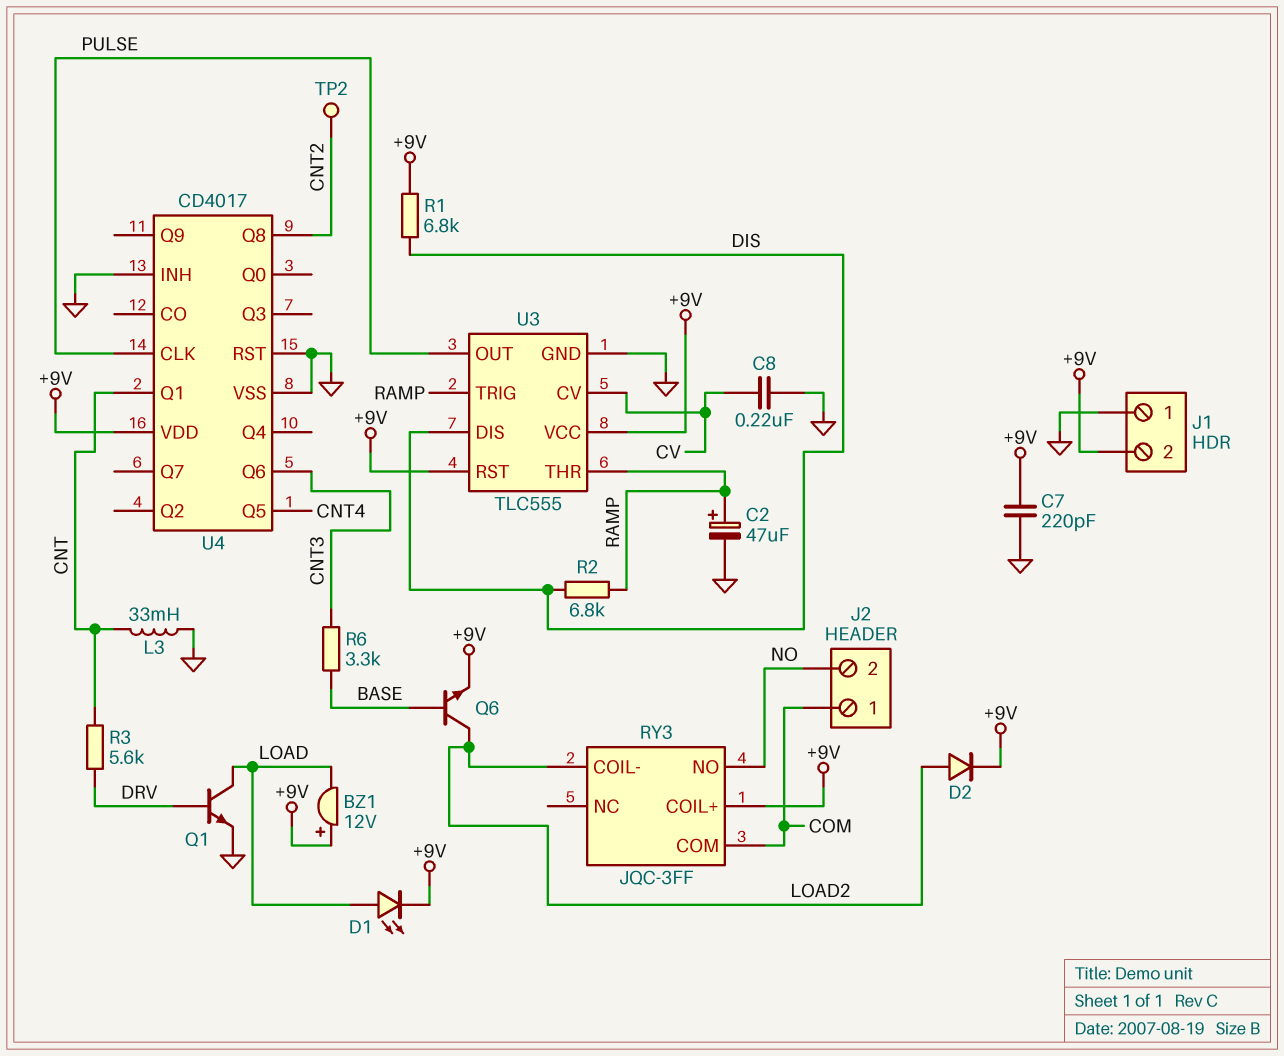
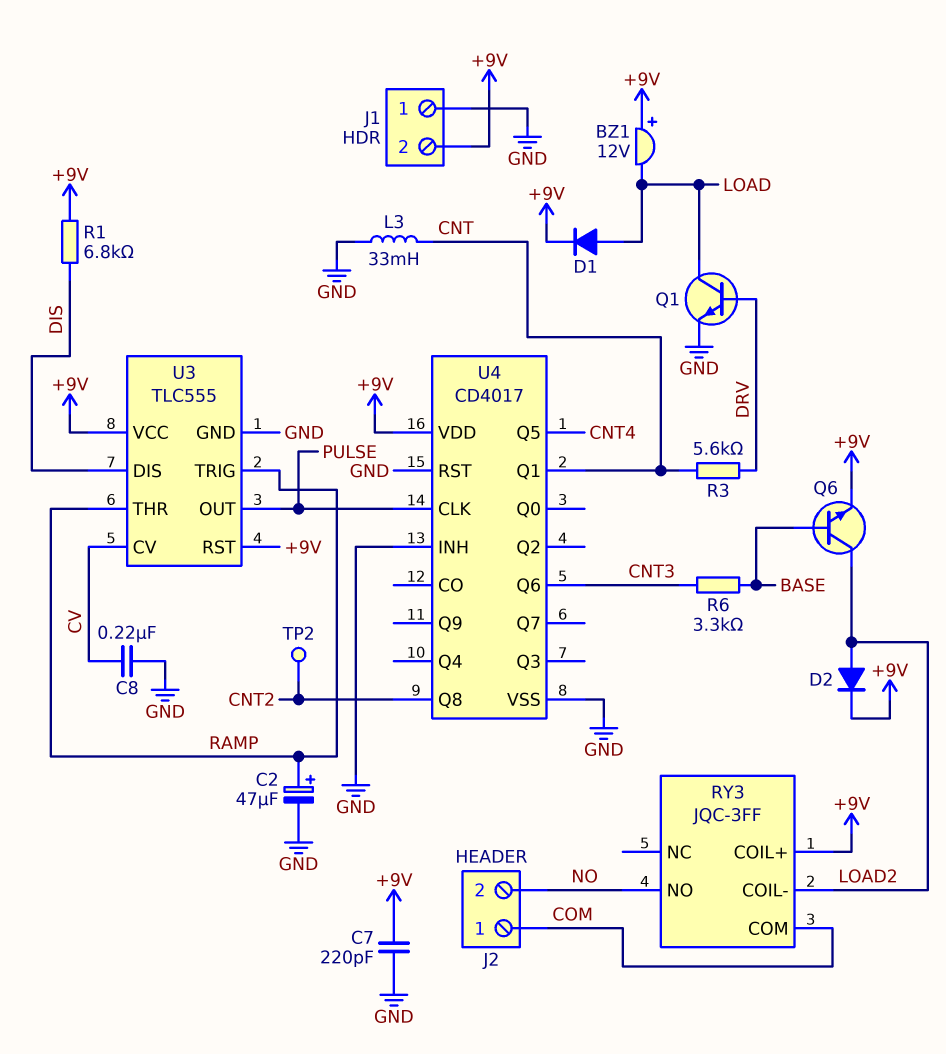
D1: LED (A LOAD, K +9V) -> diode (A LOAD, K +9V)
R2: 6.8k (DIS, RAMP) -> none

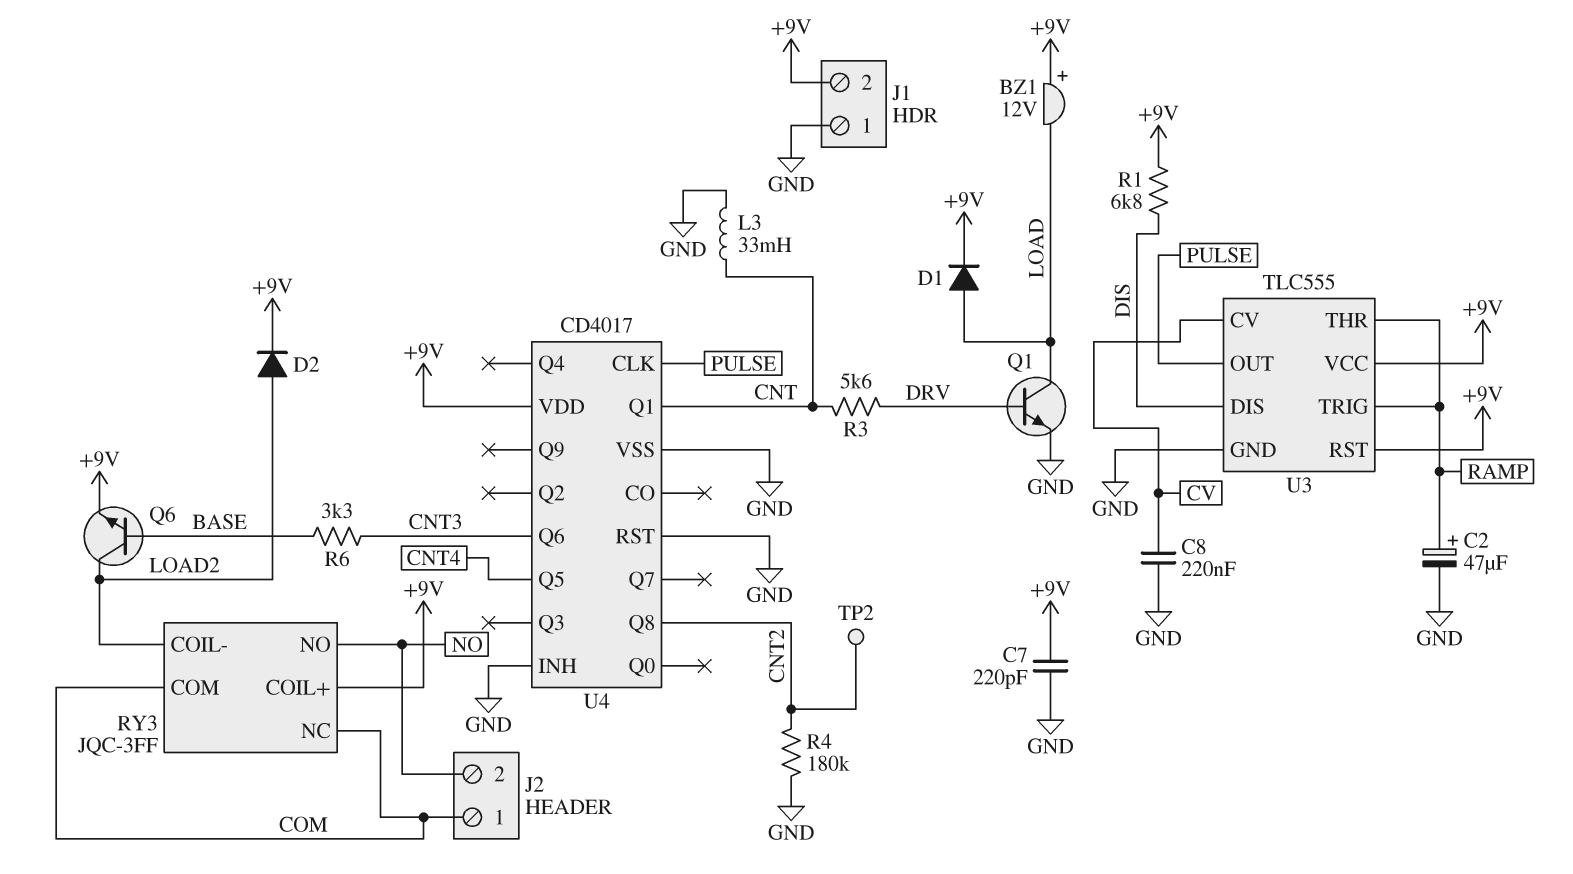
R4: none -> 180k (CNT2, GND)
RY3 pin NC: none -> COM

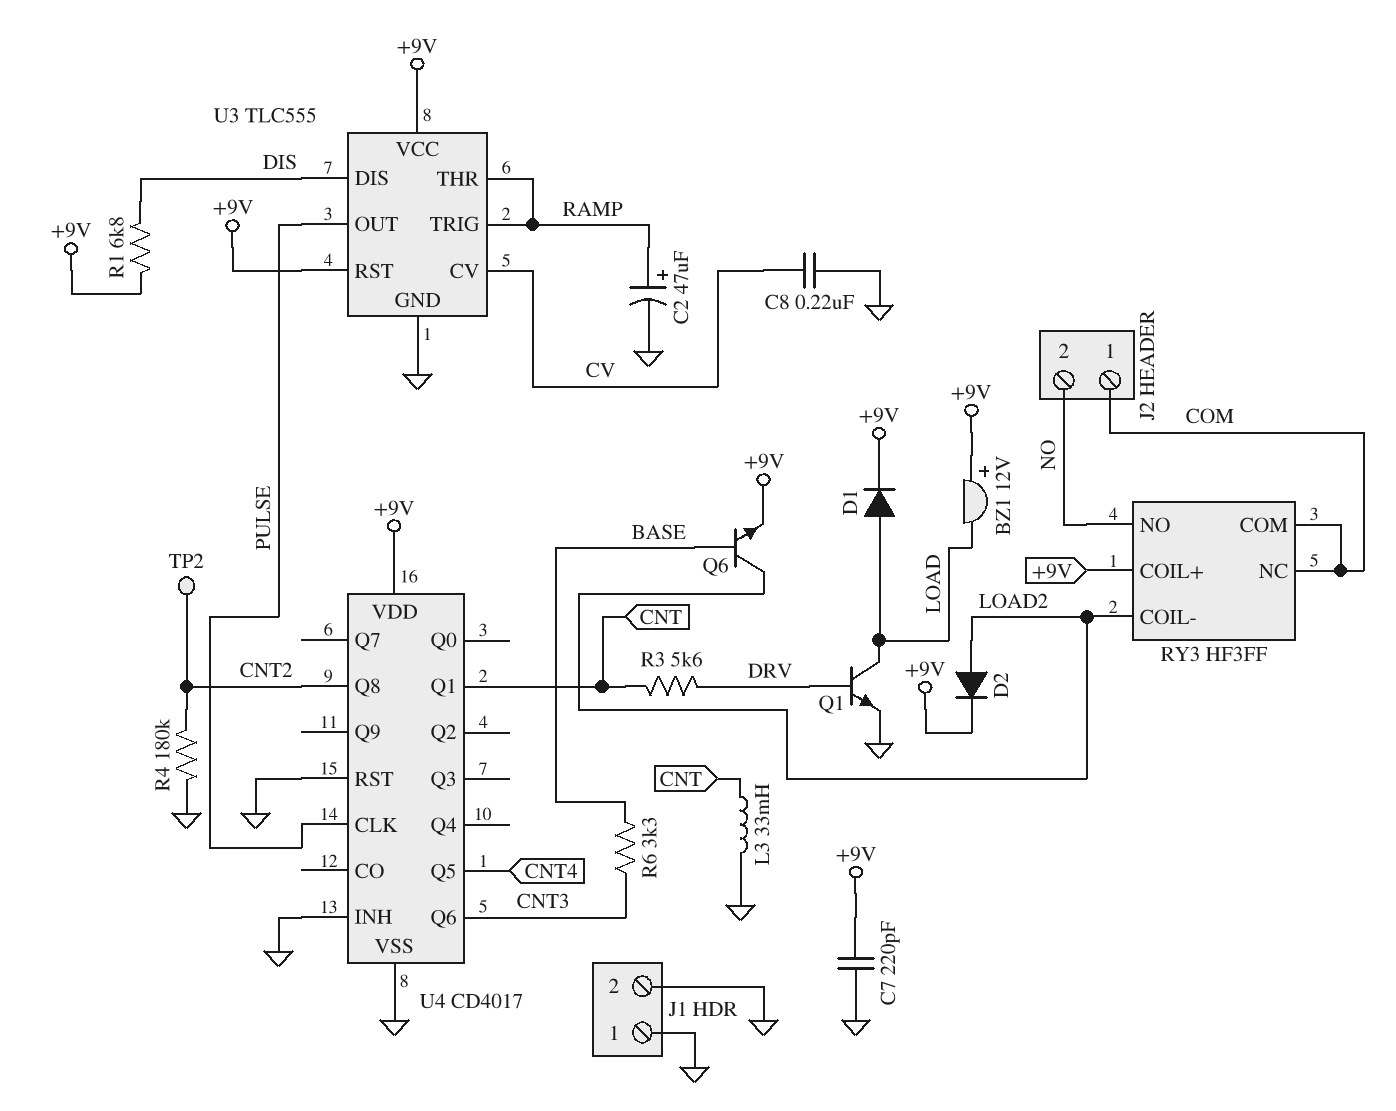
J1 pin 2: +9V -> GND
RY3: JQC-3FF -> HF3FF

